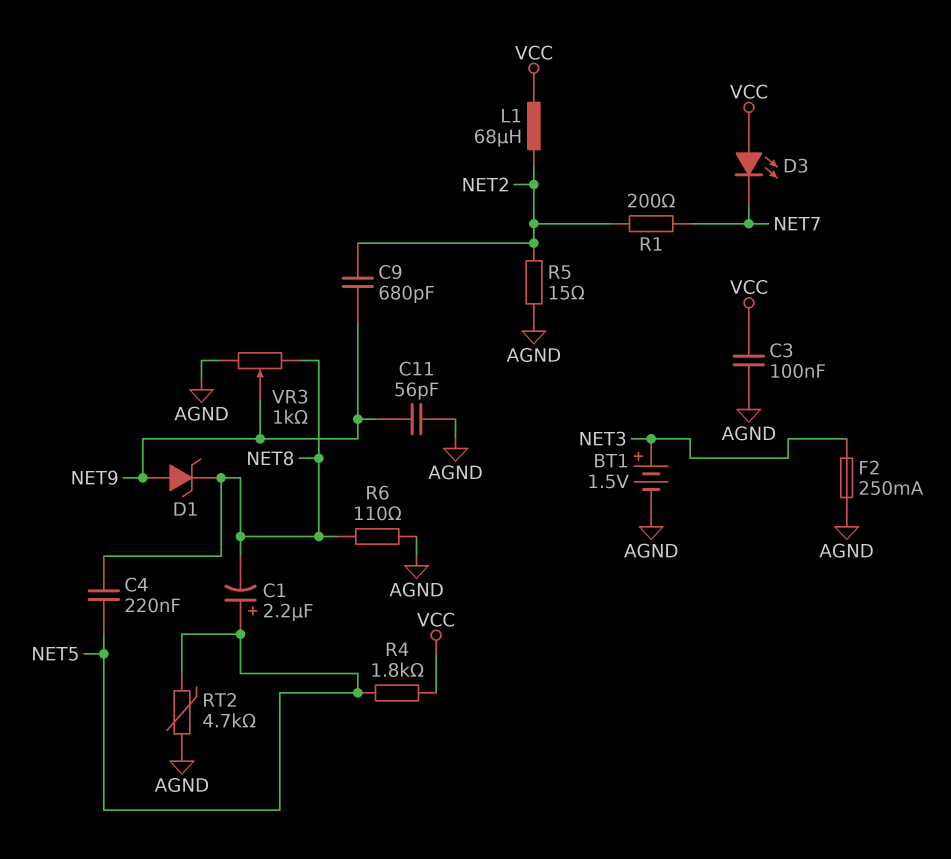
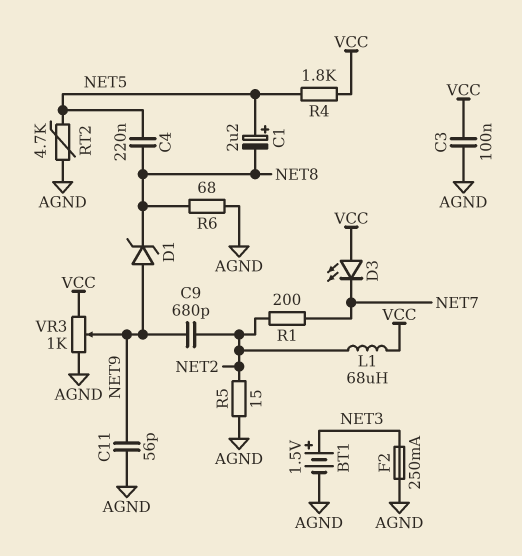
R6: 110 (AGND, NET8) -> 68 (AGND, NET8)
VR3: 1k (AGND, NET8, wiper NET9) -> 1k (AGND, VCC, wiper NET9)

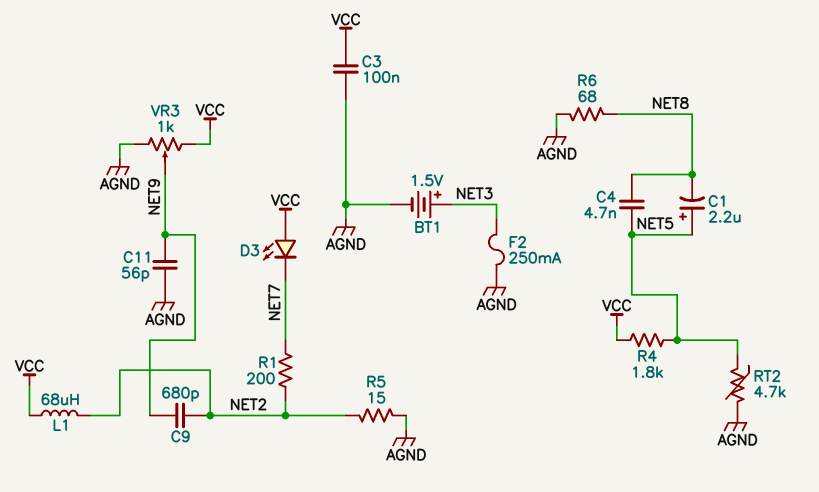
C4: 220nF (NET5, NET8) -> 4.7nF (NET5, NET8)
D1: zener (A NET9, K NET8) -> none

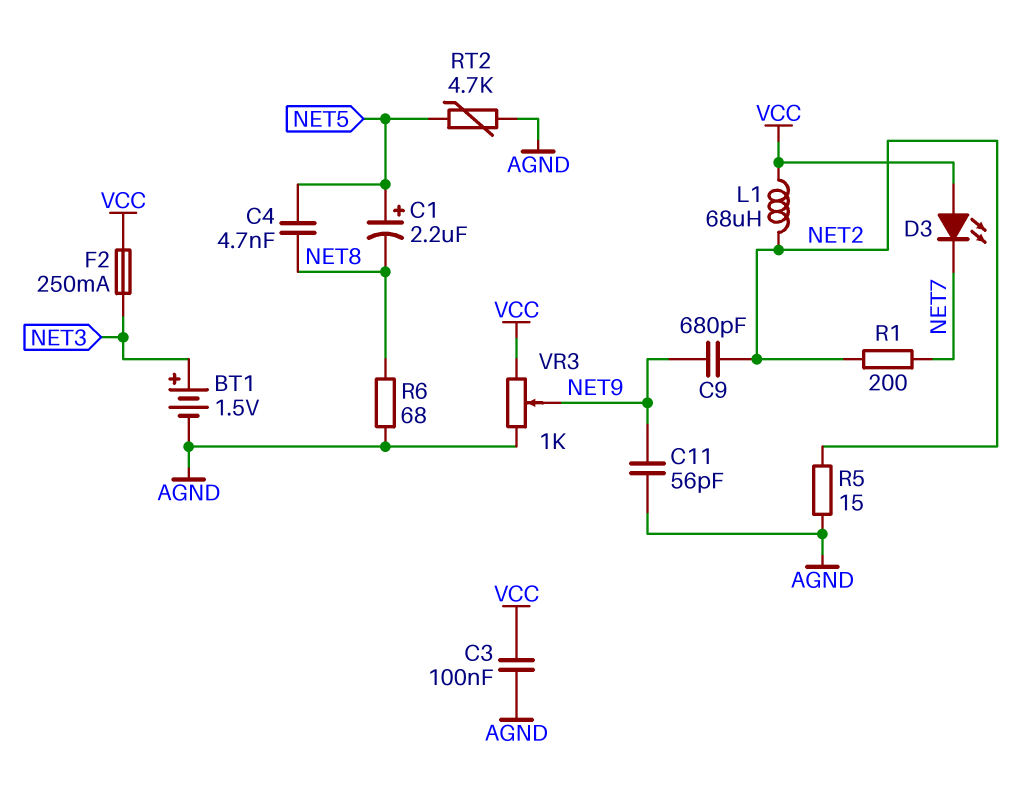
F2: 250mA (AGND, NET3) -> 250mA (NET3, VCC)
R4: 1.8k (NET5, VCC) -> none

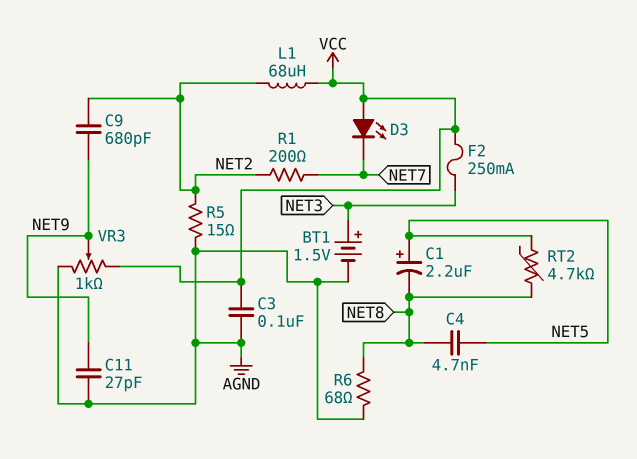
C11: 56pF (AGND, NET9) -> 27pF (AGND, NET9)
RT2: 4.7k (AGND, NET5) -> 4.7k (NET5, NET8)

